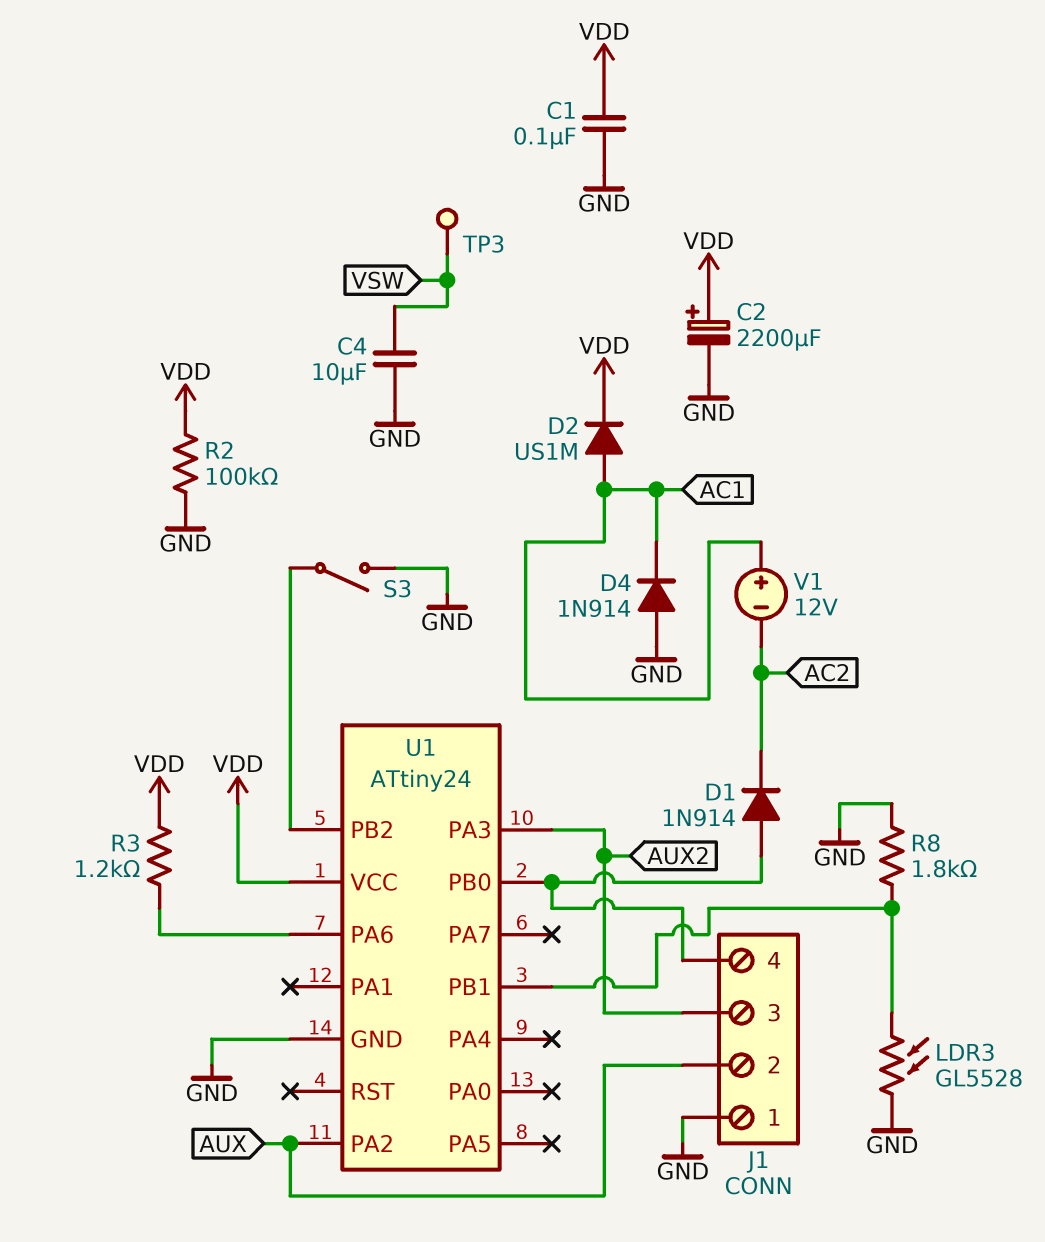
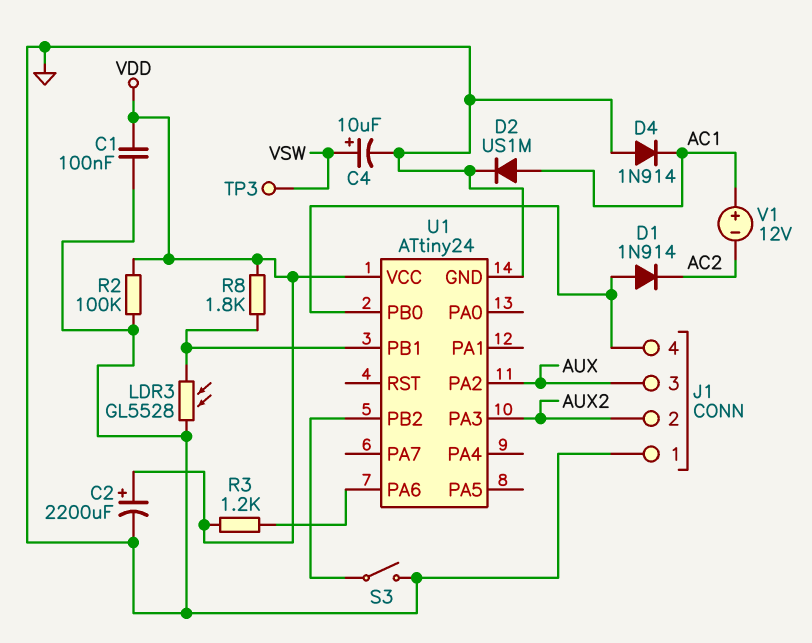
C4: 10uF (GND, VSW) -> 10uF (plus VSW, minus GND)
D2: diode US1M (A AC1, K VDD) -> diode US1M (A AC1, K GND)
J1 pin 2: AUX -> AUX2
J1 pin 3: AUX2 -> AUX
R8: 1.8k (GND, U1/PB1) -> 1.8k (U1/PB1, VDD)

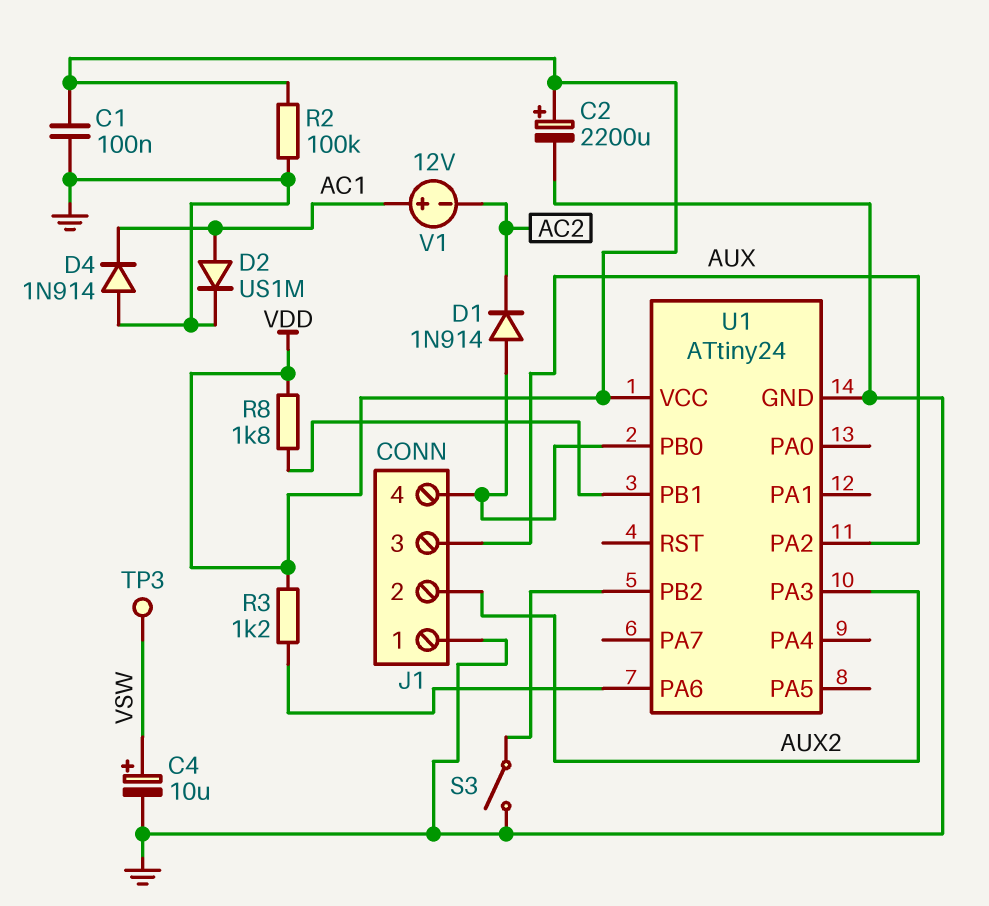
LDR3: GL5528 (GND, U1/PB1) -> none

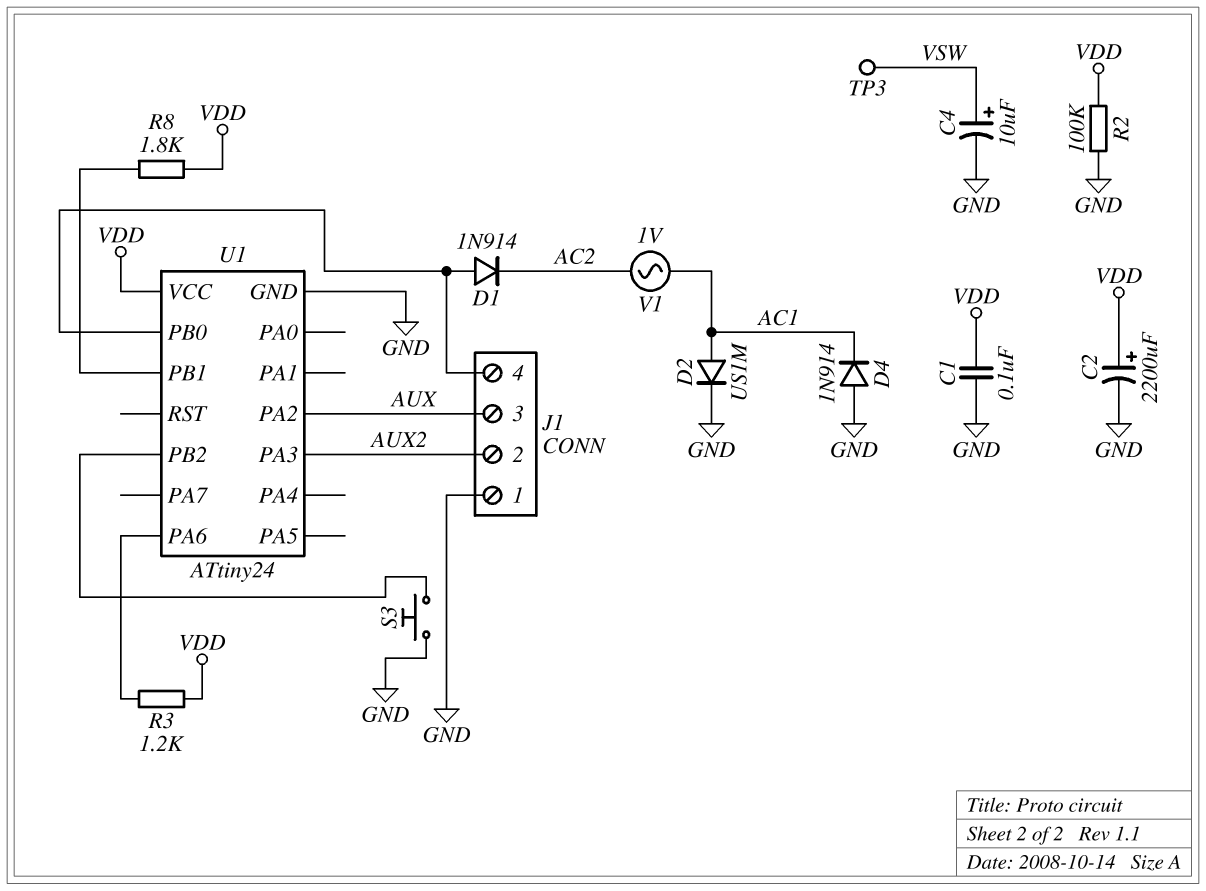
S3: switch (GND, U1/PB2) -> button (GND, U1/PB2)
V1: 12V (plus AC1, minus AC2) -> AC 1V (AC1, AC2)

